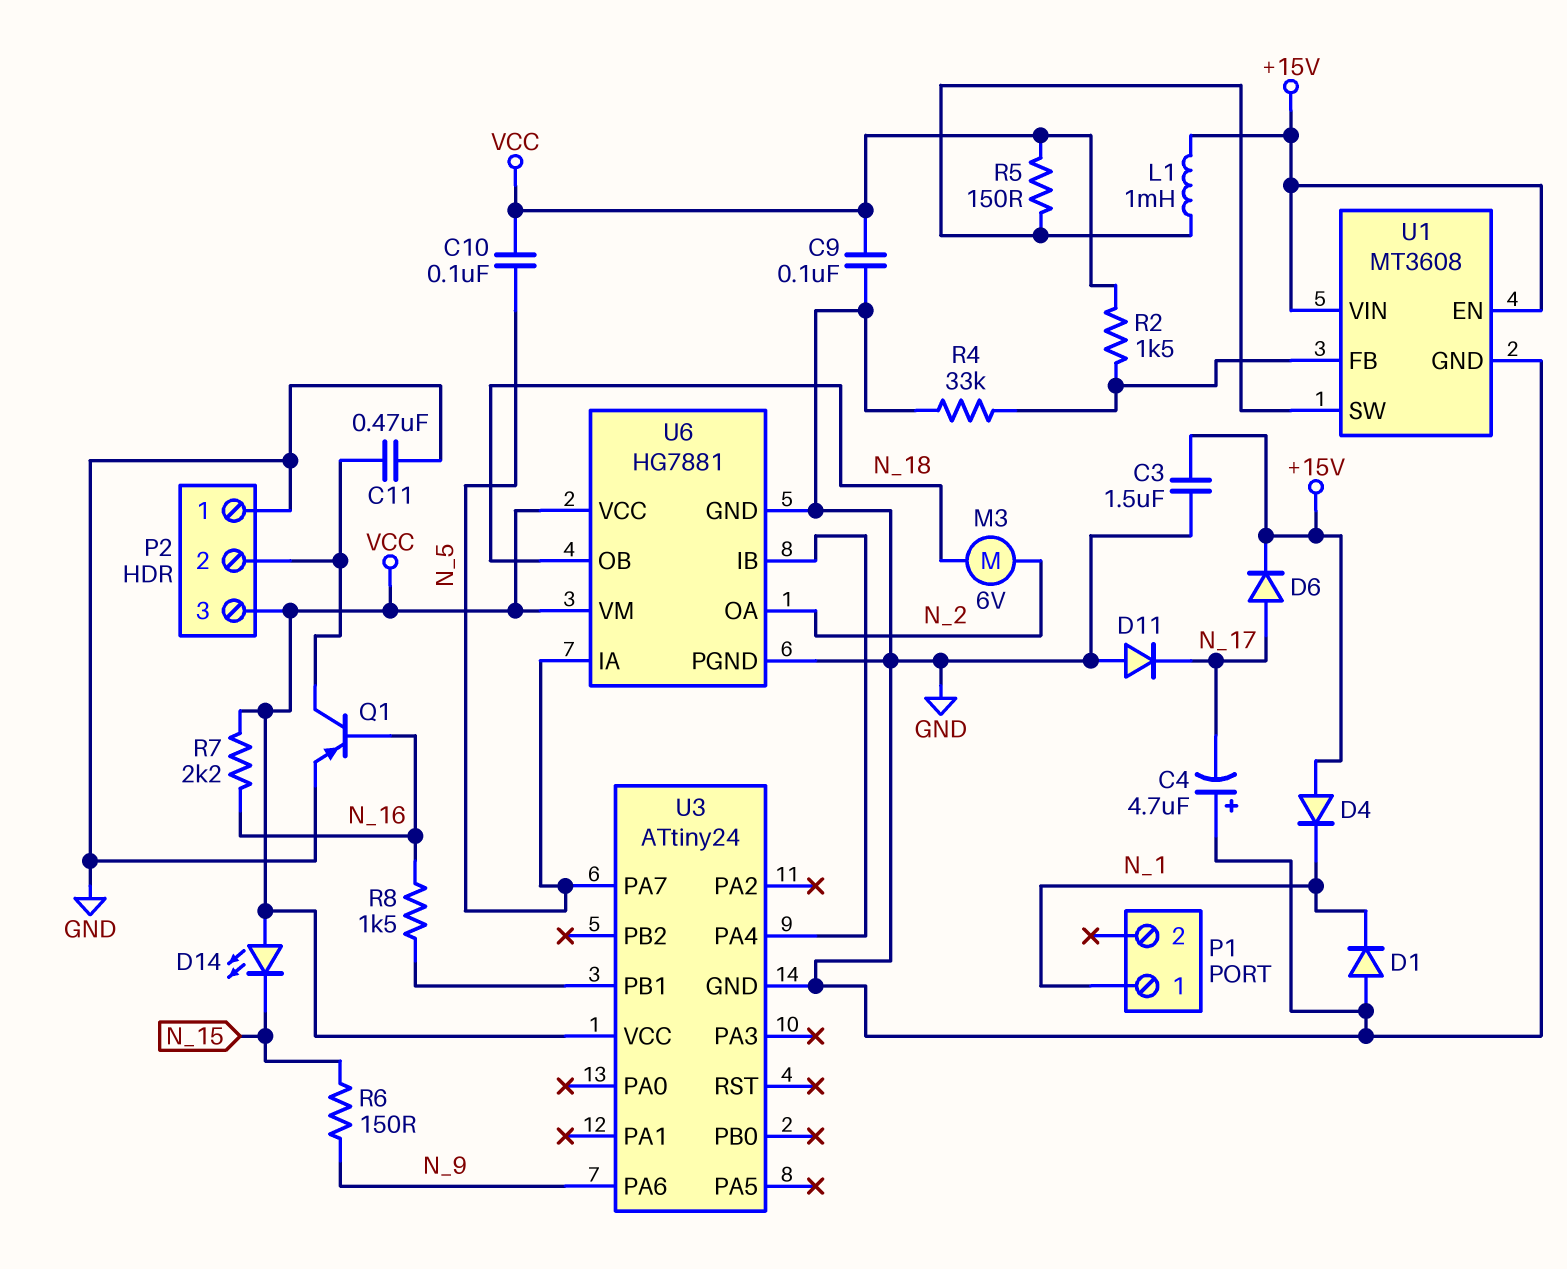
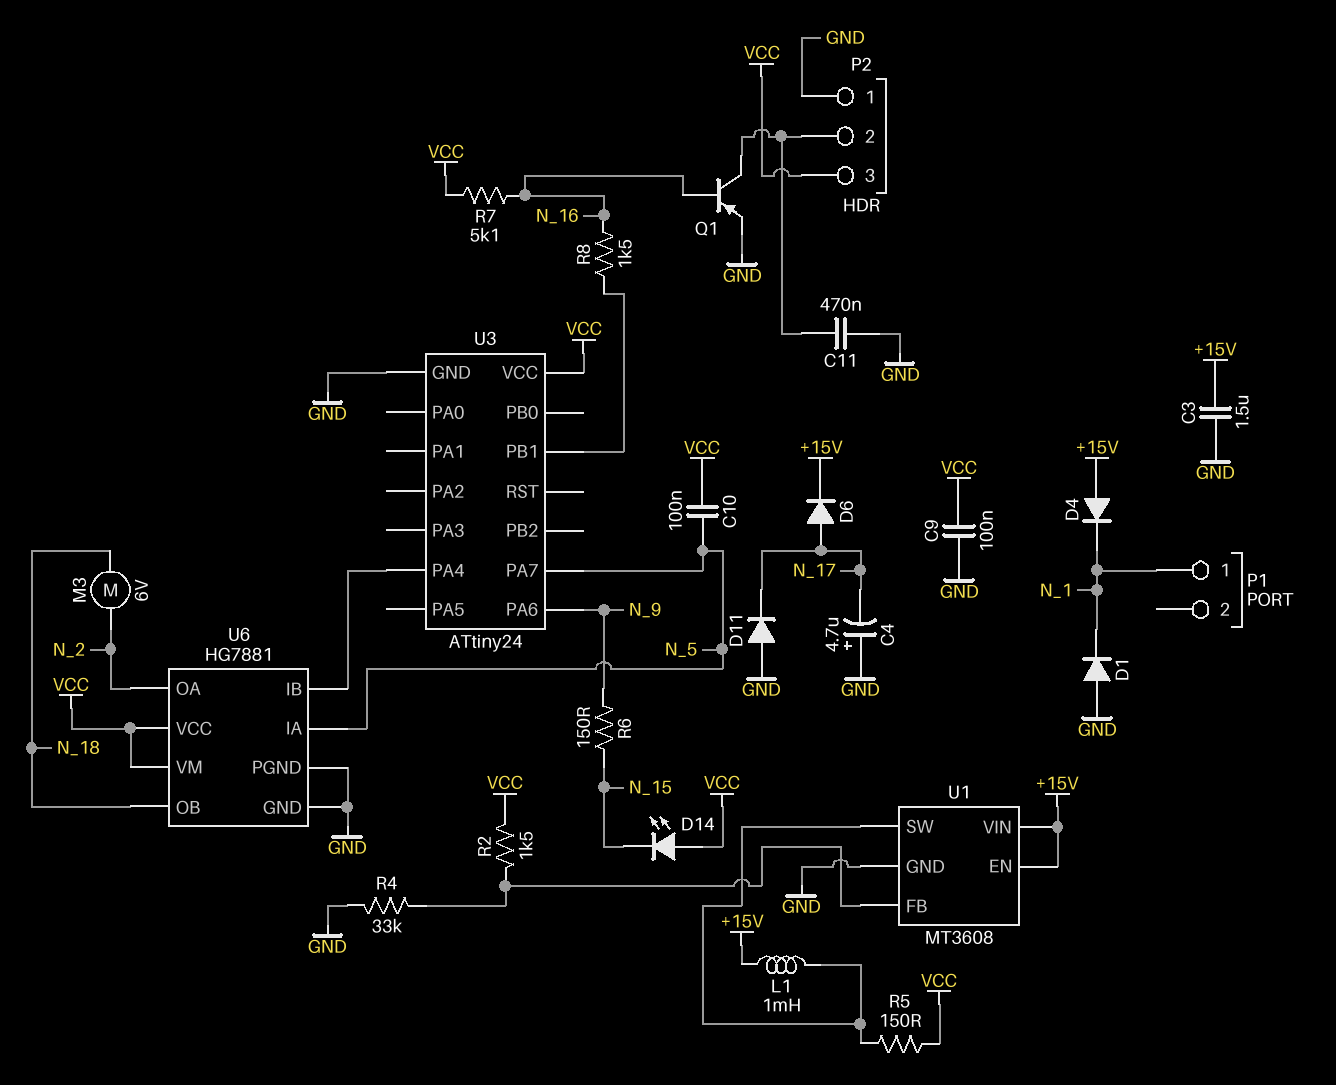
R7: 2.2k (N_16, VCC) -> 5.1k (N_16, VCC)

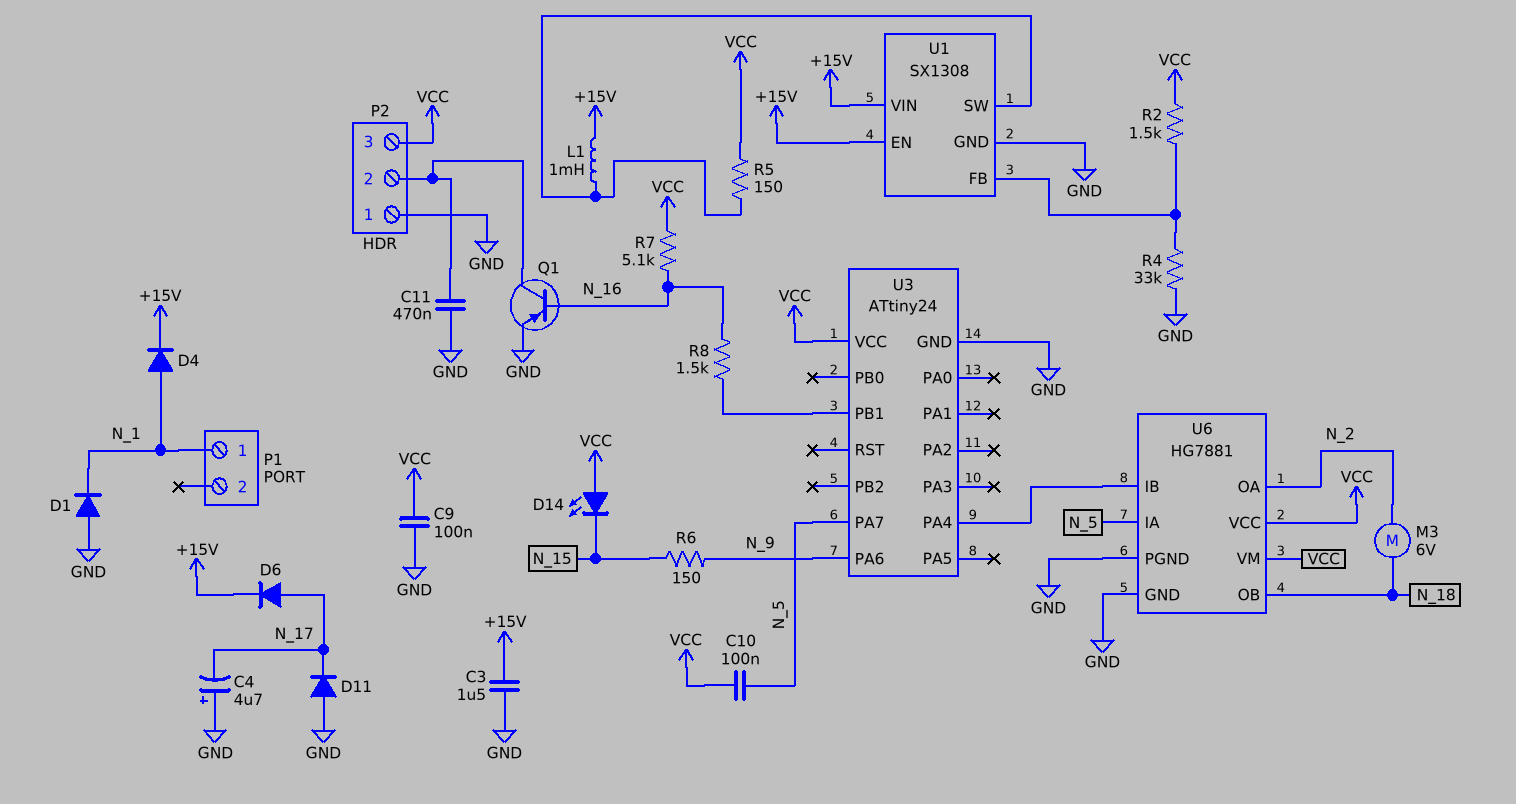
D4: diode (A +15V, K N_1) -> diode (A N_1, K +15V)
U1: MT3608 -> SX1308

